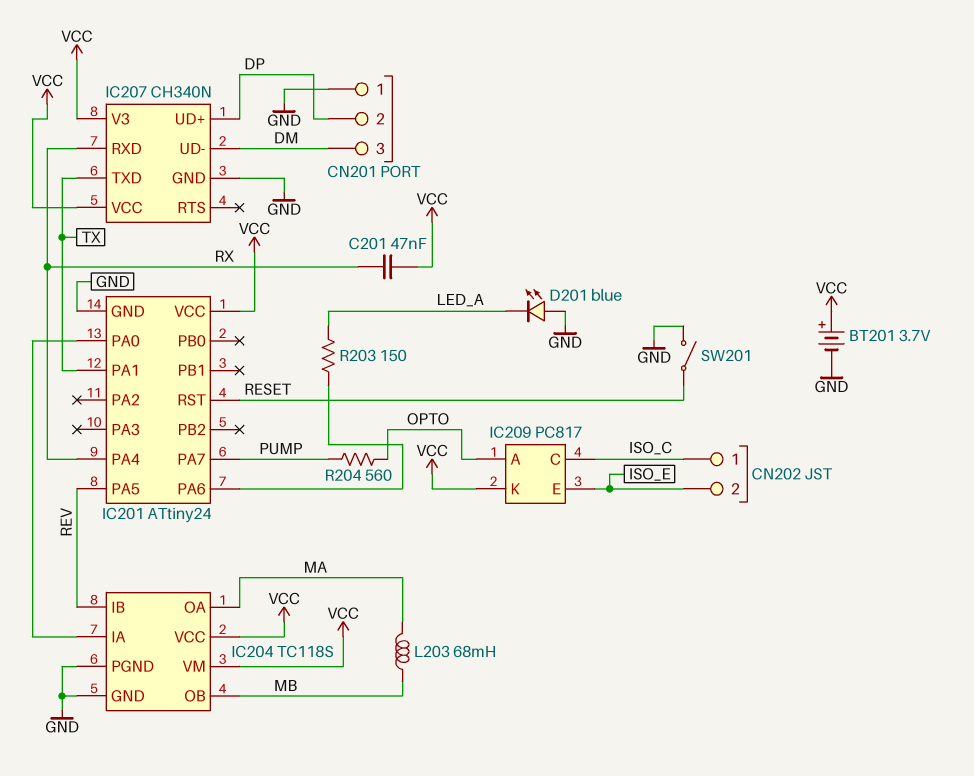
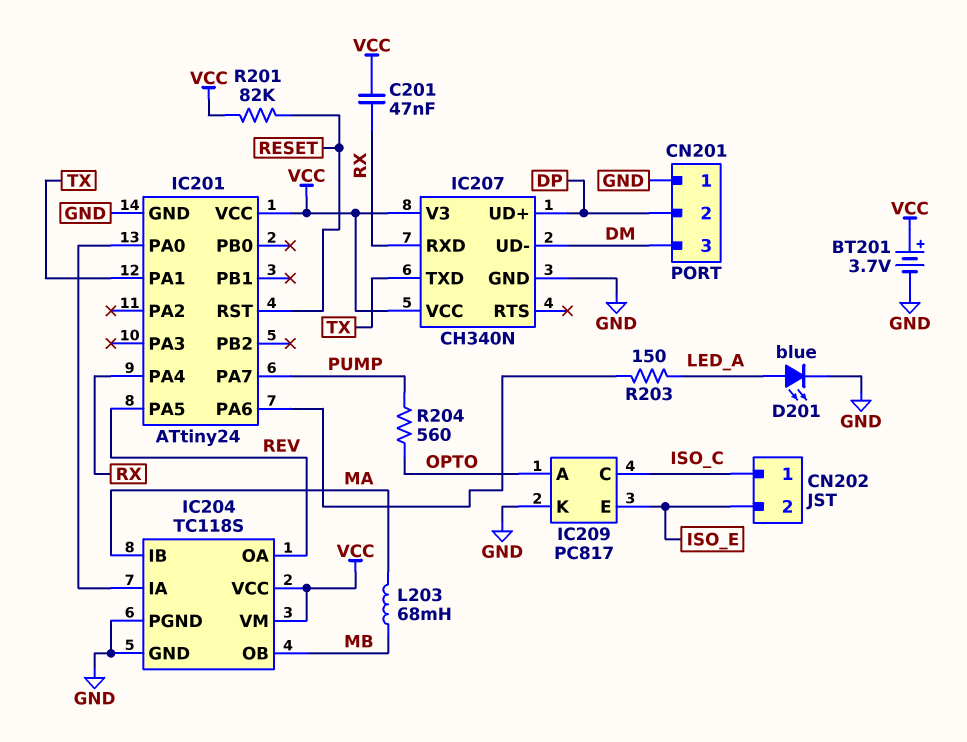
D201: LED blue (A GND, K LED_A) -> LED blue (A LED_A, K GND)
IC204 pin IB: REV -> MA
IC204 pin OA: MA -> REV
IC209 pin K: VCC -> GND
R201: none -> 82k (RESET, VCC)
SW201: switch (GND, RESET) -> none

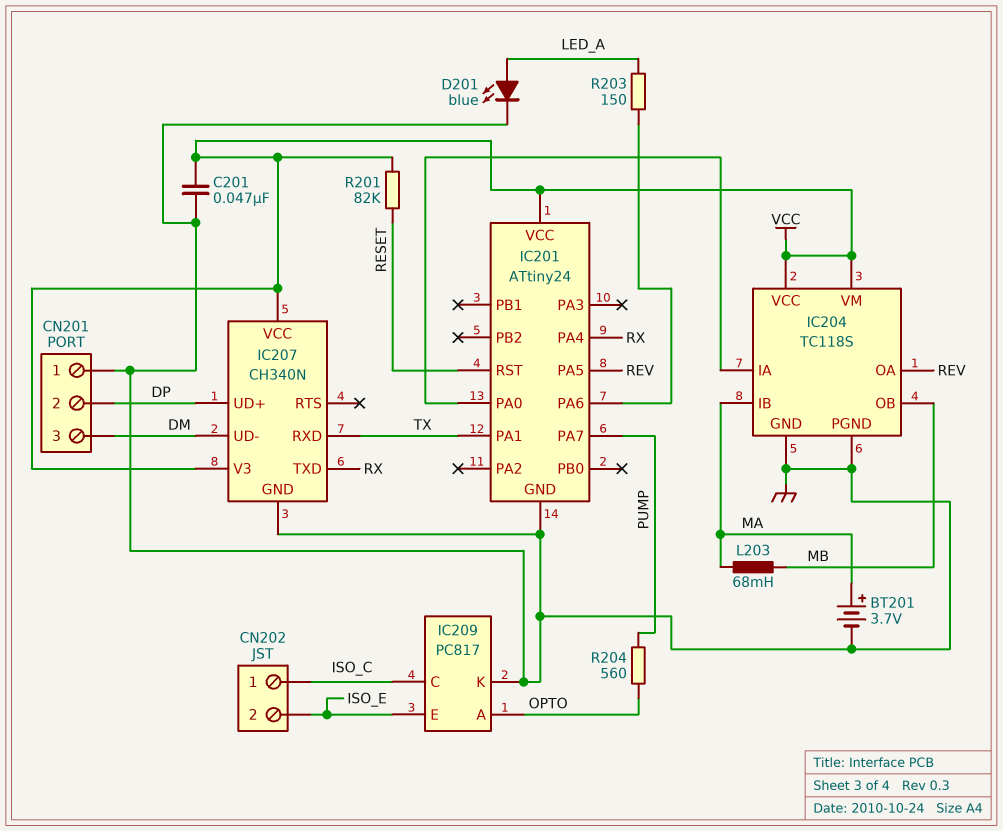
BT201: 3.7V (plus VCC, minus GND) -> 3.7V (plus MA, minus GND)
C201: 47nF (RX, VCC) -> 47nF (GND, VCC)
IC207 pin RXD: RX -> TX
IC207 pin TXD: TX -> RX

